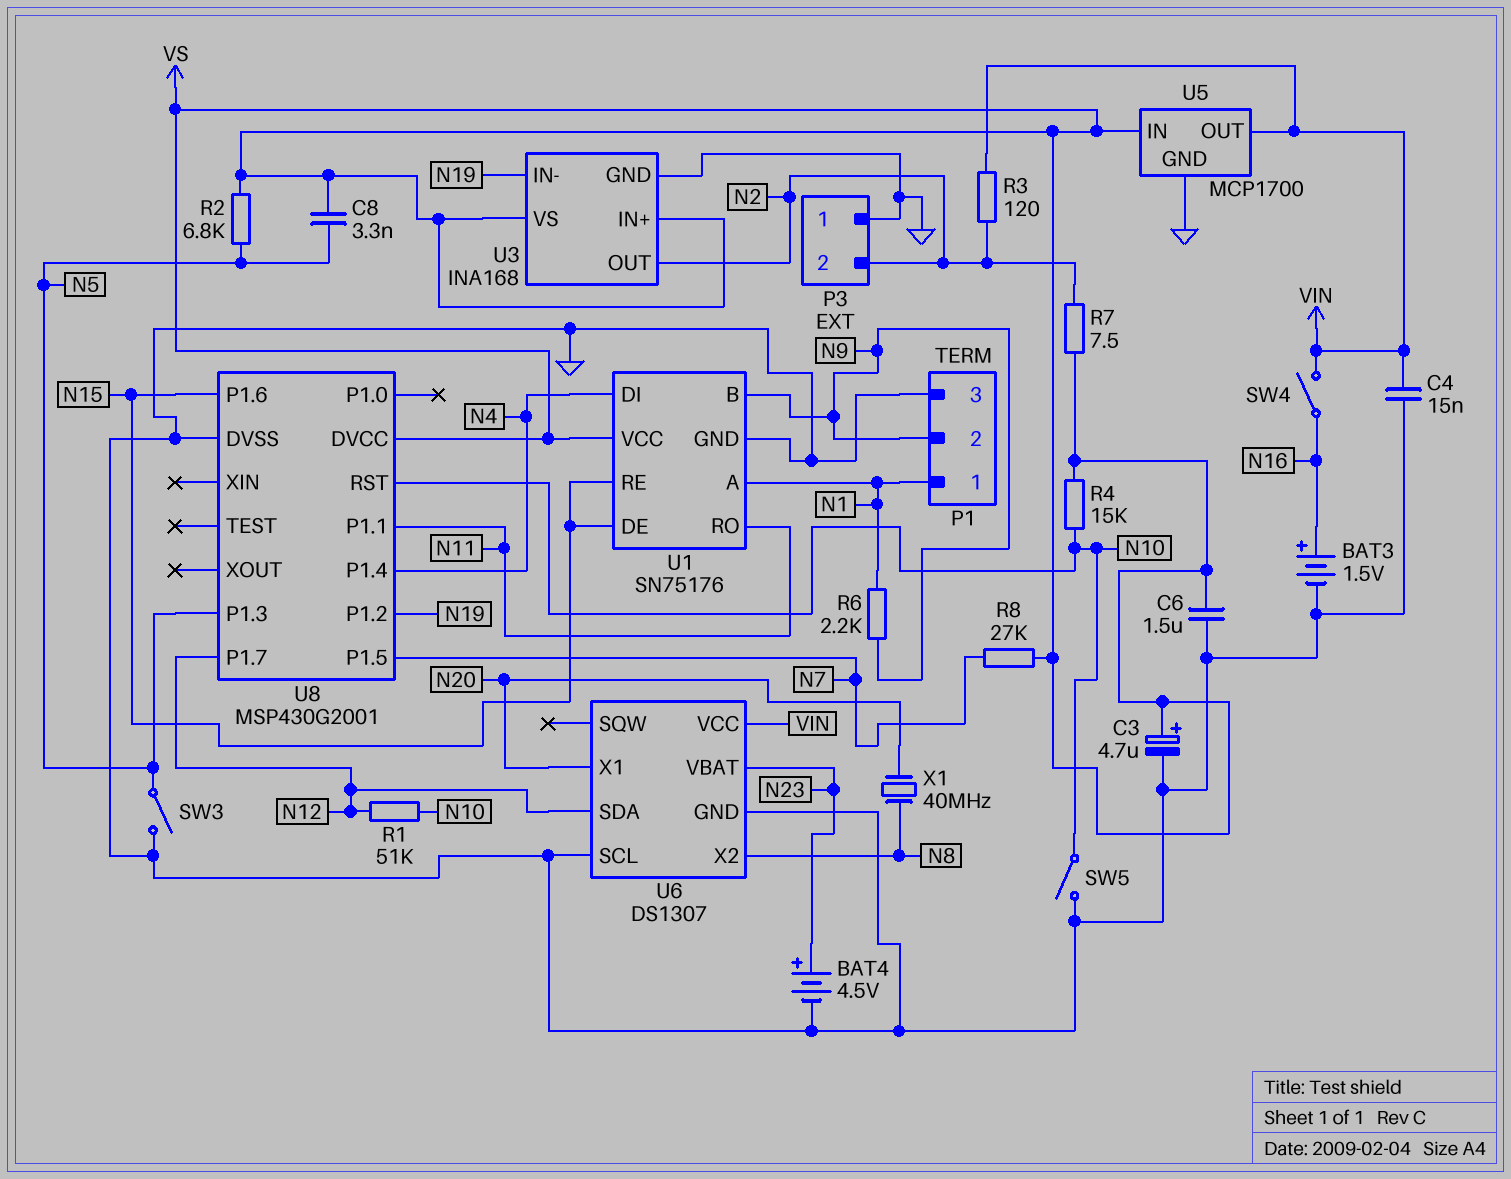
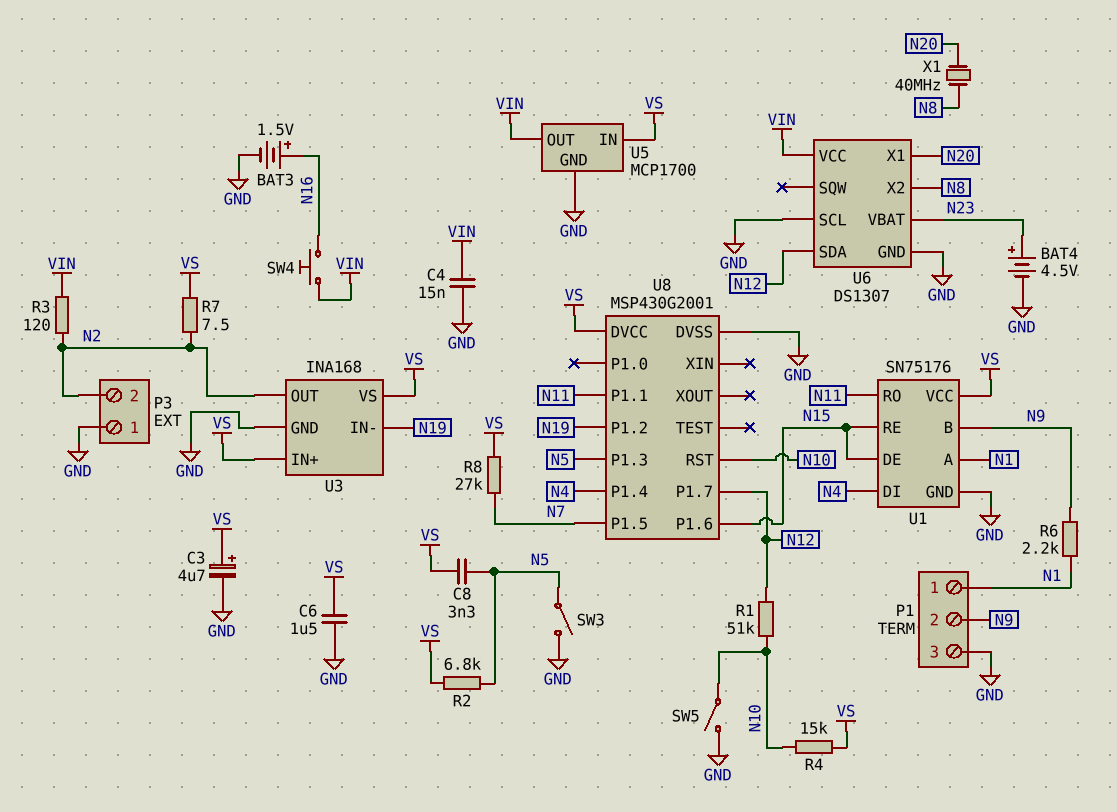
SW4: switch (N16, VIN) -> button (N16, VIN)

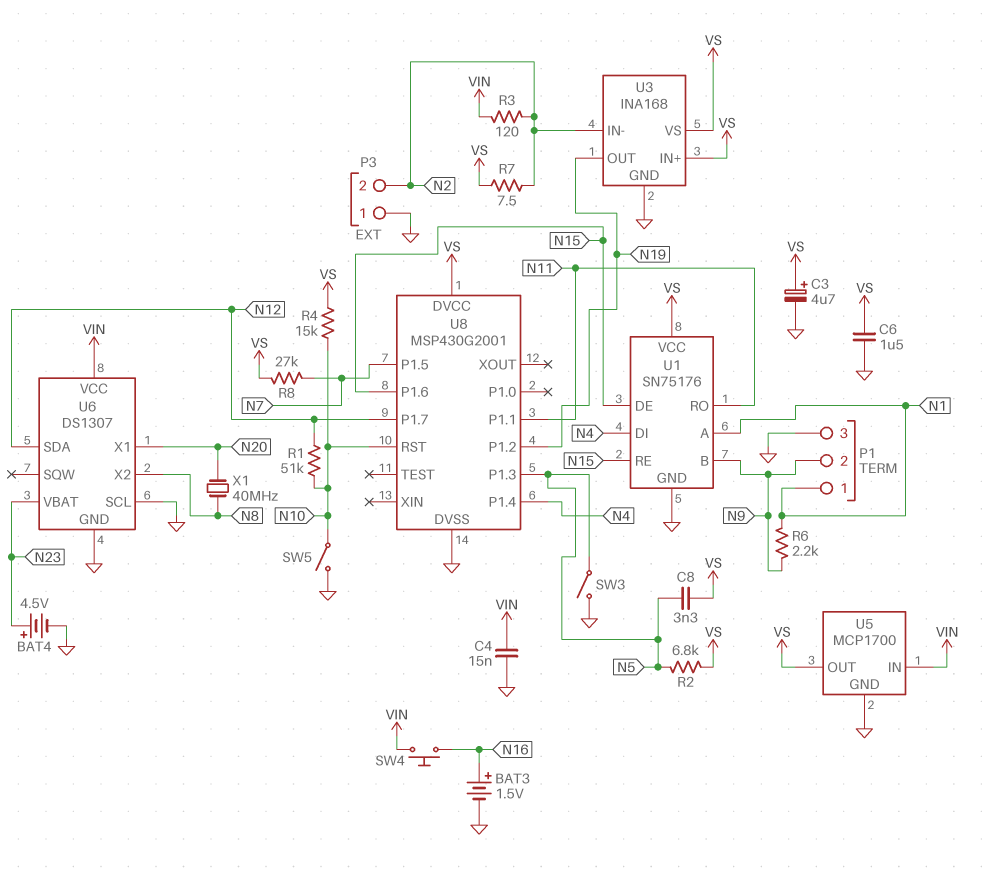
U3 pin IN-: N19 -> N2
U3 pin OUT: N2 -> N19
U5 pin IN: VS -> VIN
U5 pin OUT: VIN -> VS

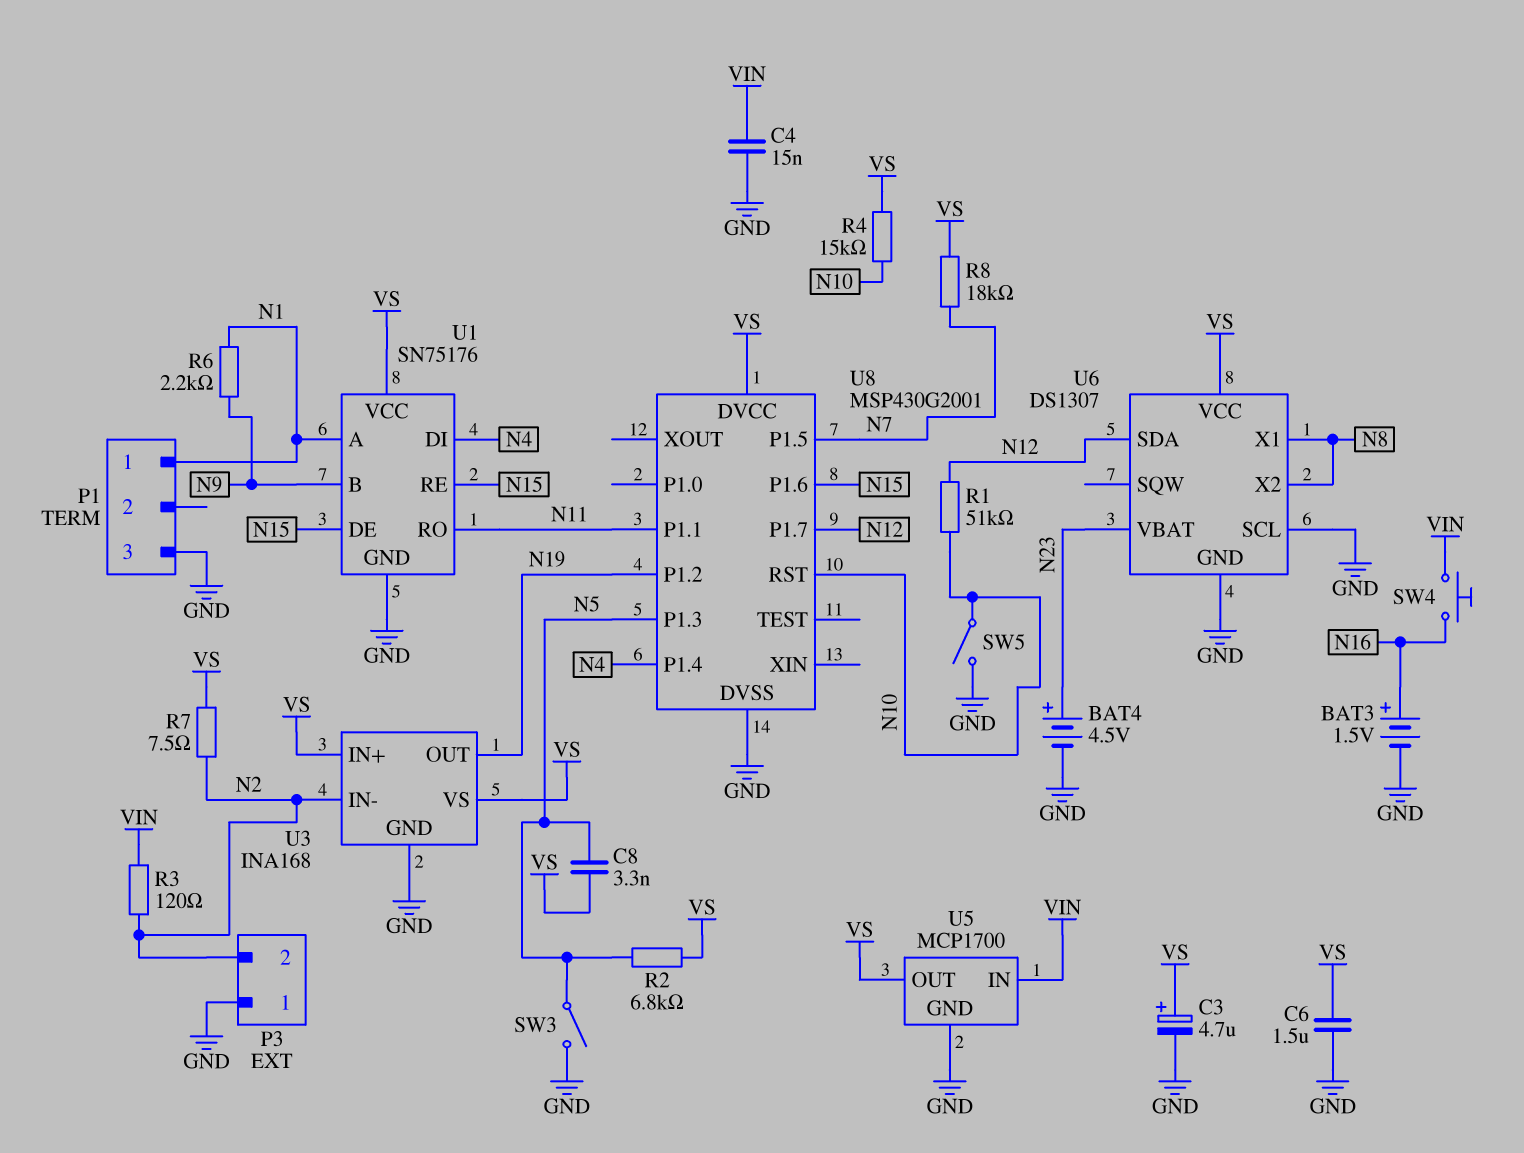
P1 pin 2: N9 -> none
R8: 27k (N7, VS) -> 18k (N7, VS)
U6 pin VCC: VIN -> VS
U6 pin X1: N20 -> N8
X1: 40MHz (N8, N20) -> none

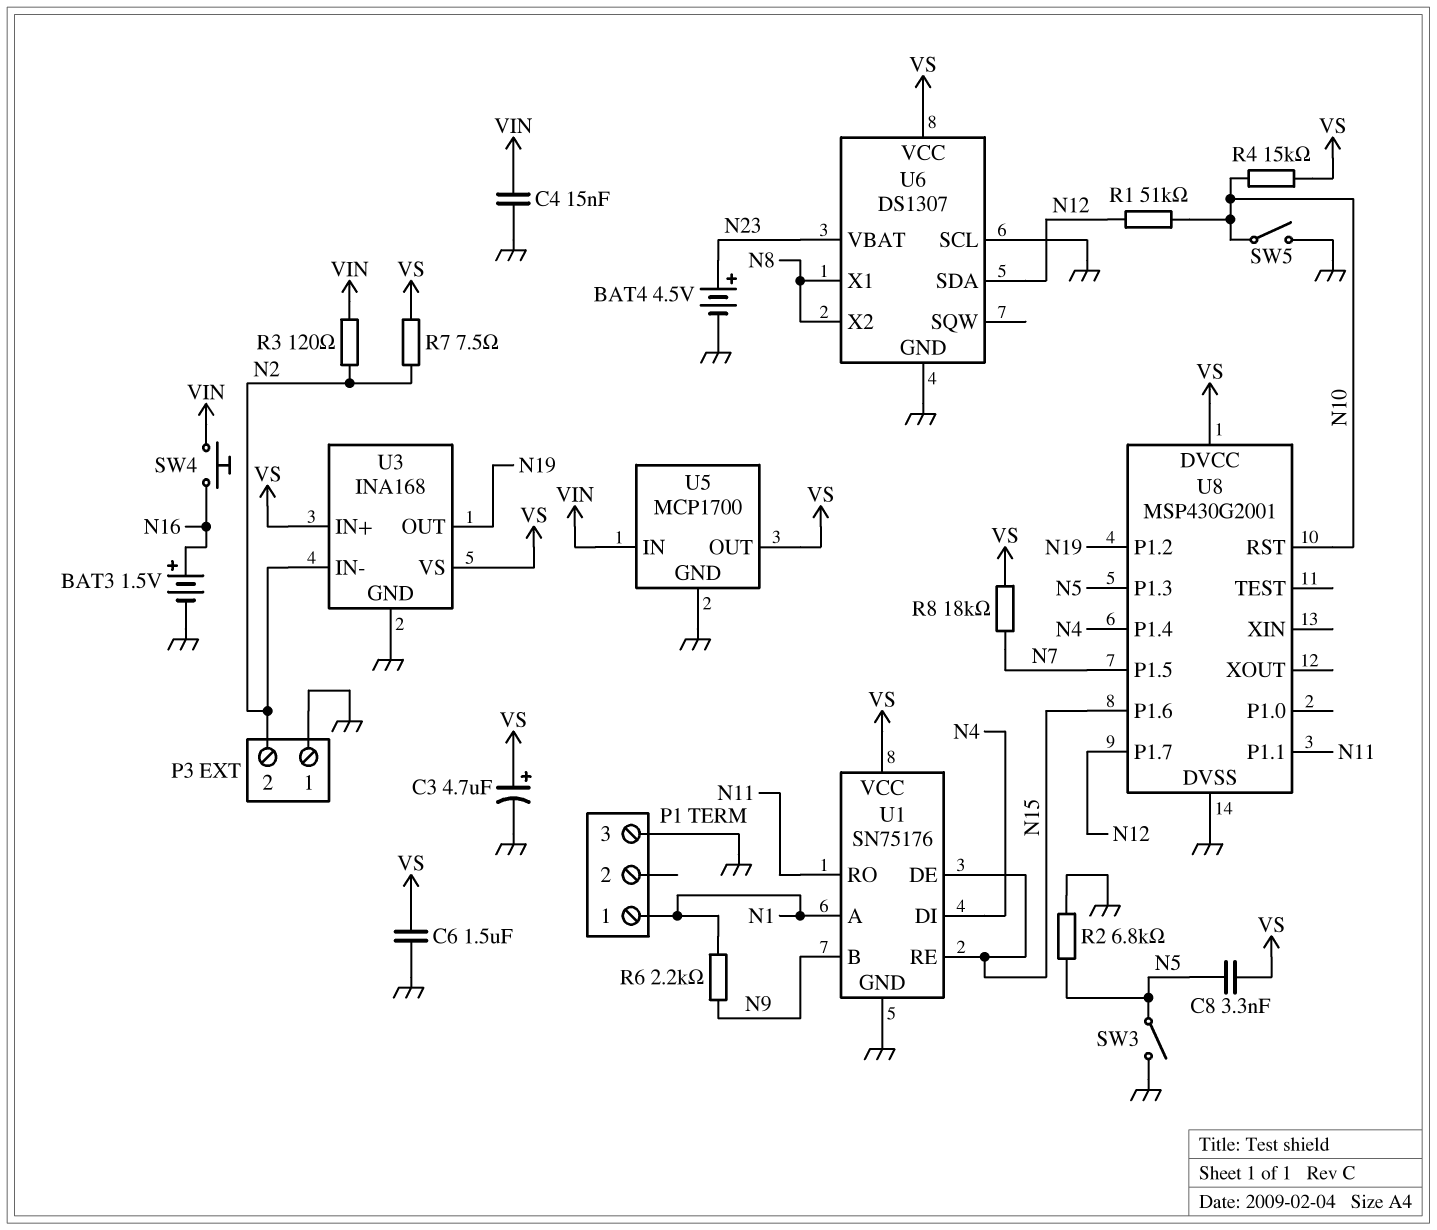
R2: 6.8k (N5, VS) -> 6.8k (GND, N5)

